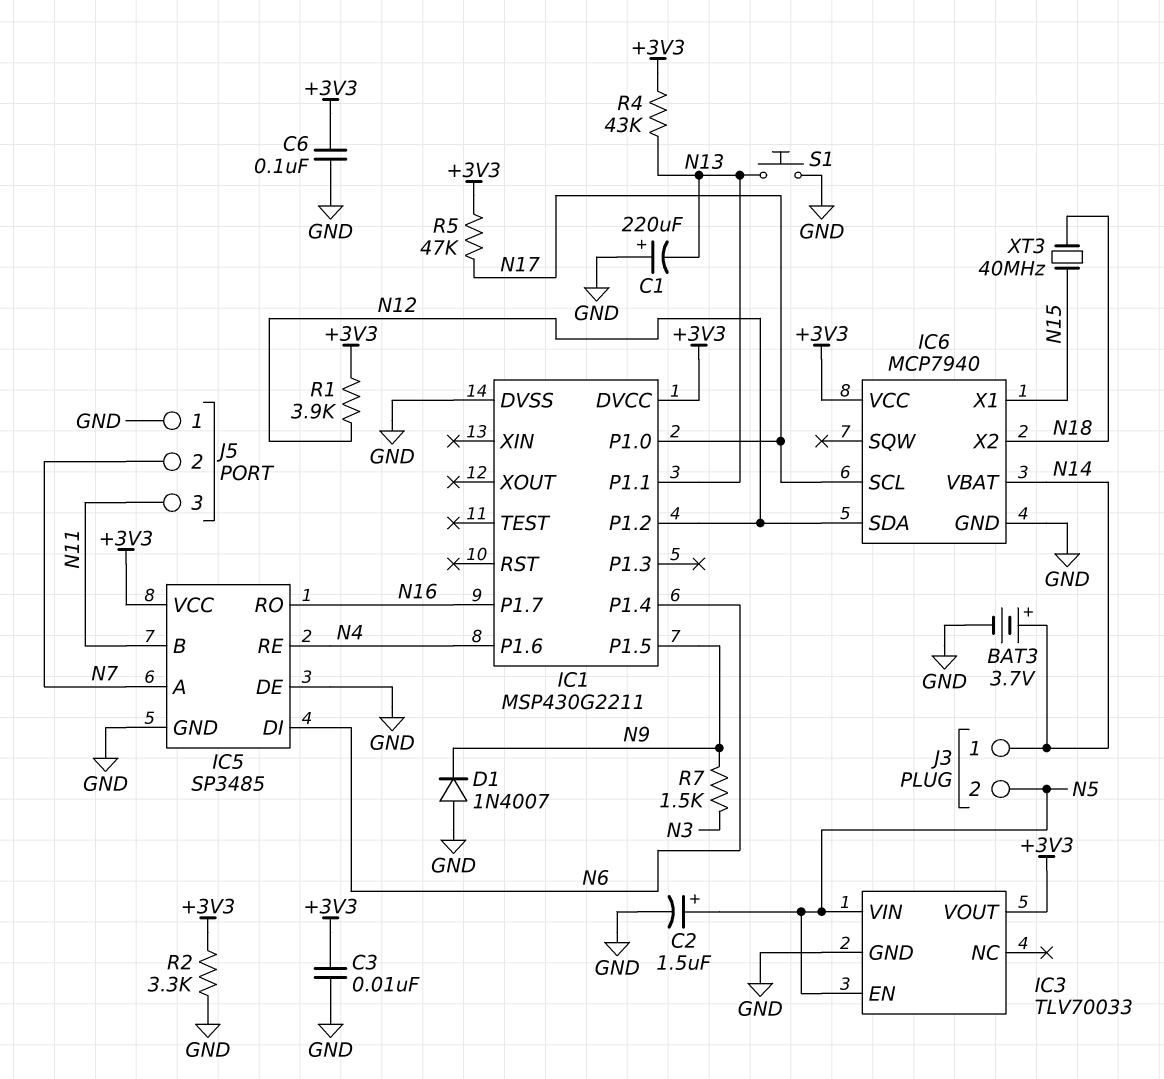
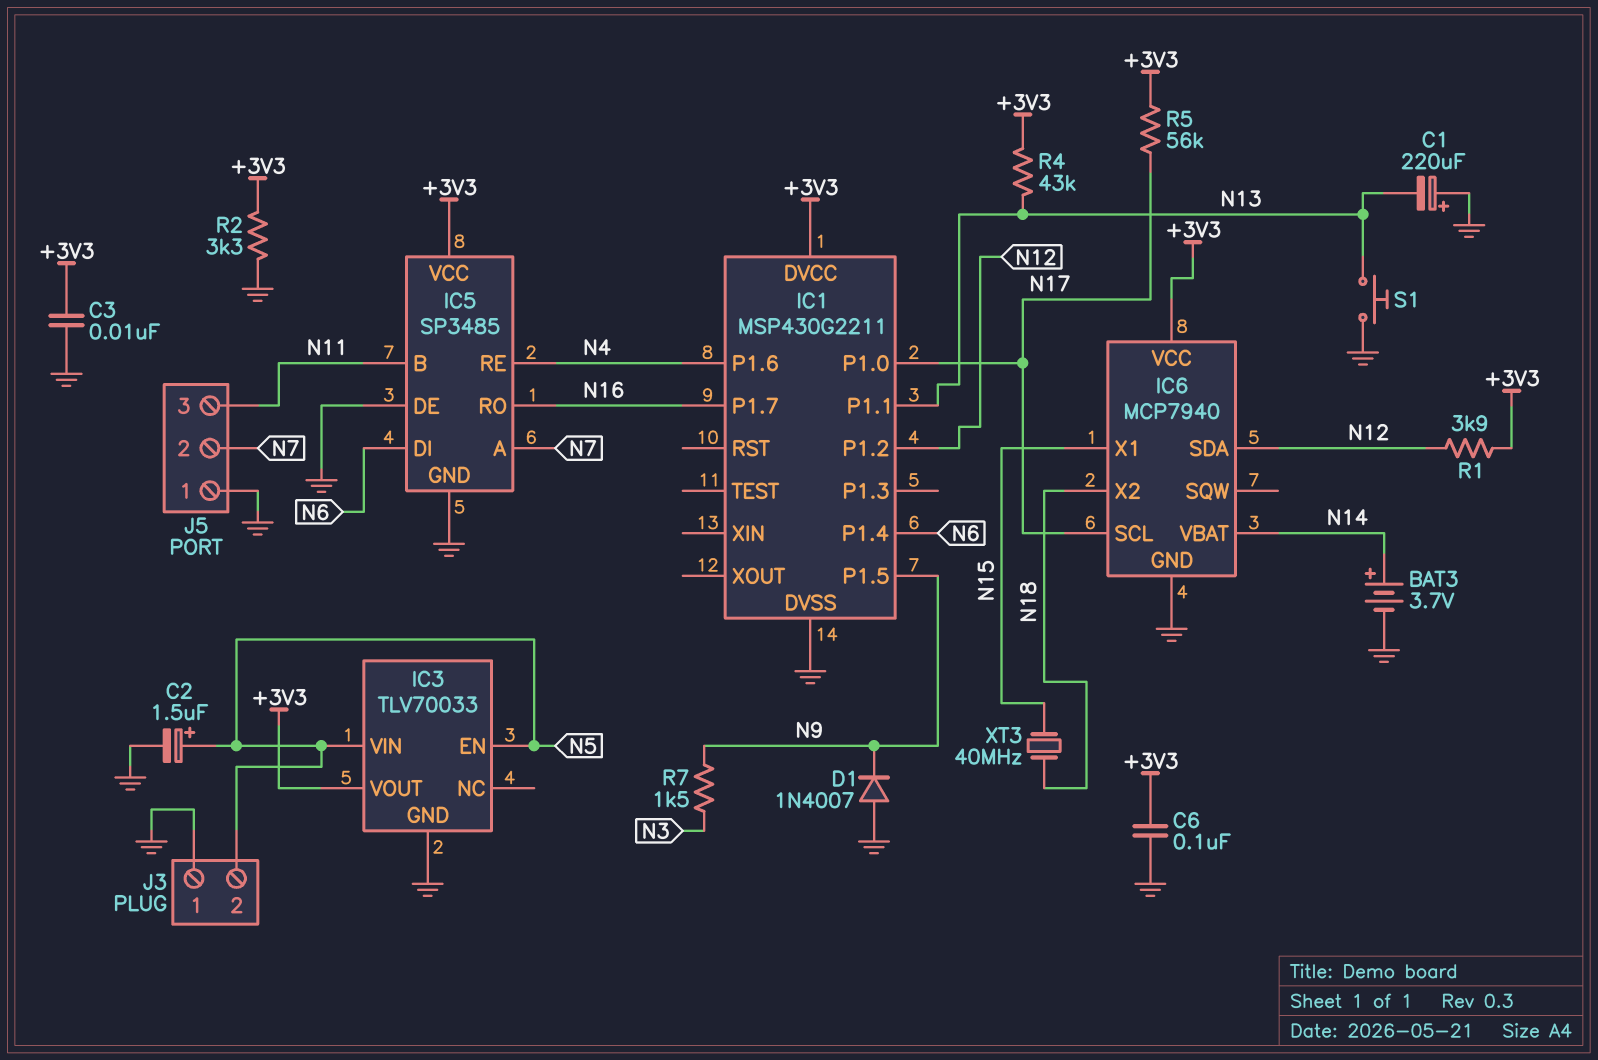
J3 pin 1: N14 -> GND
R5: 47k (+3V3, N17) -> 56k (+3V3, N17)

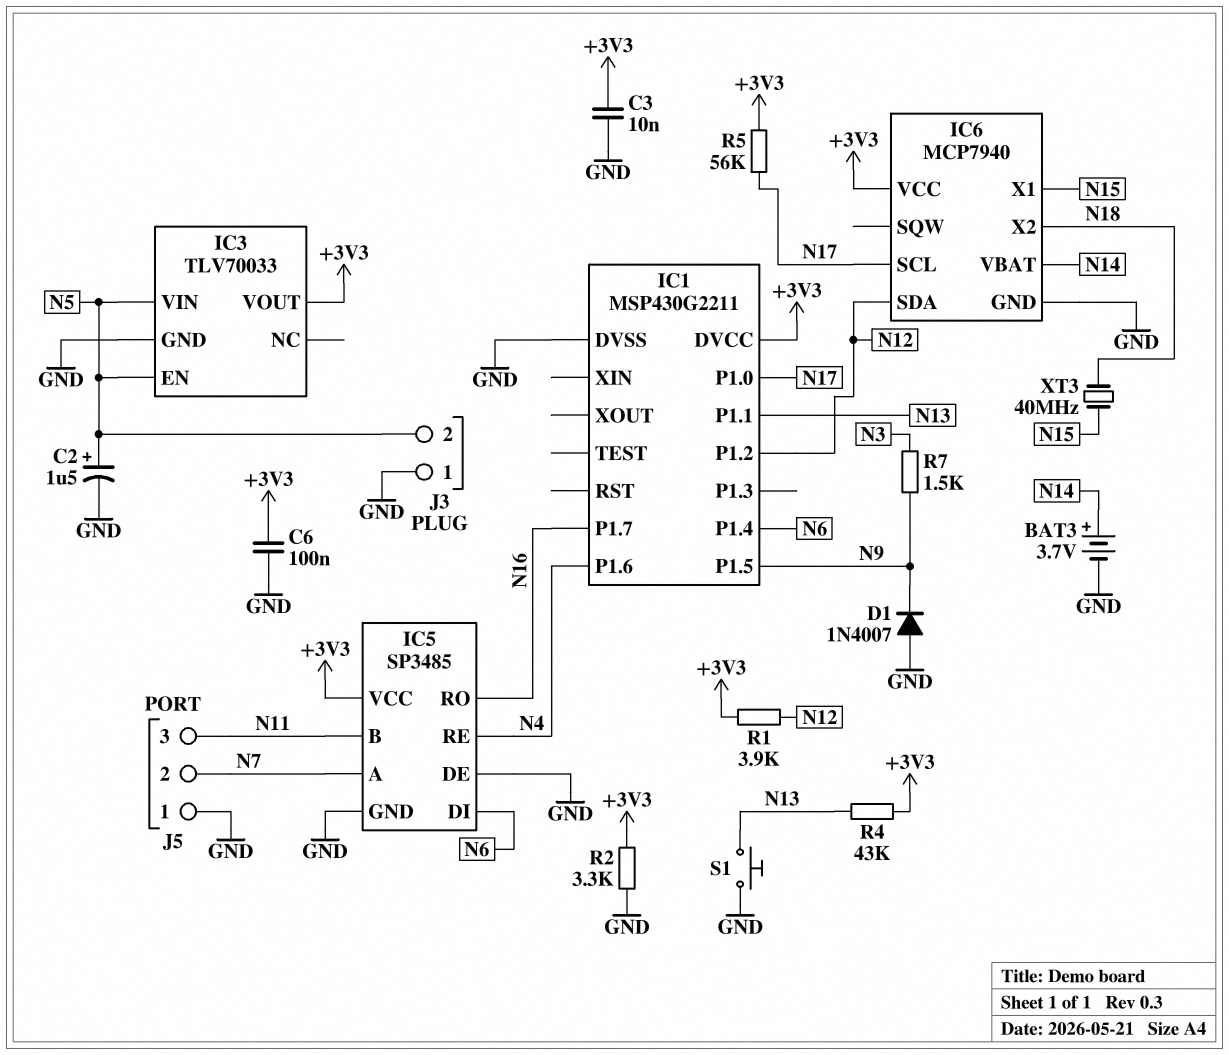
C1: 220uF (plus GND, minus N13) -> none

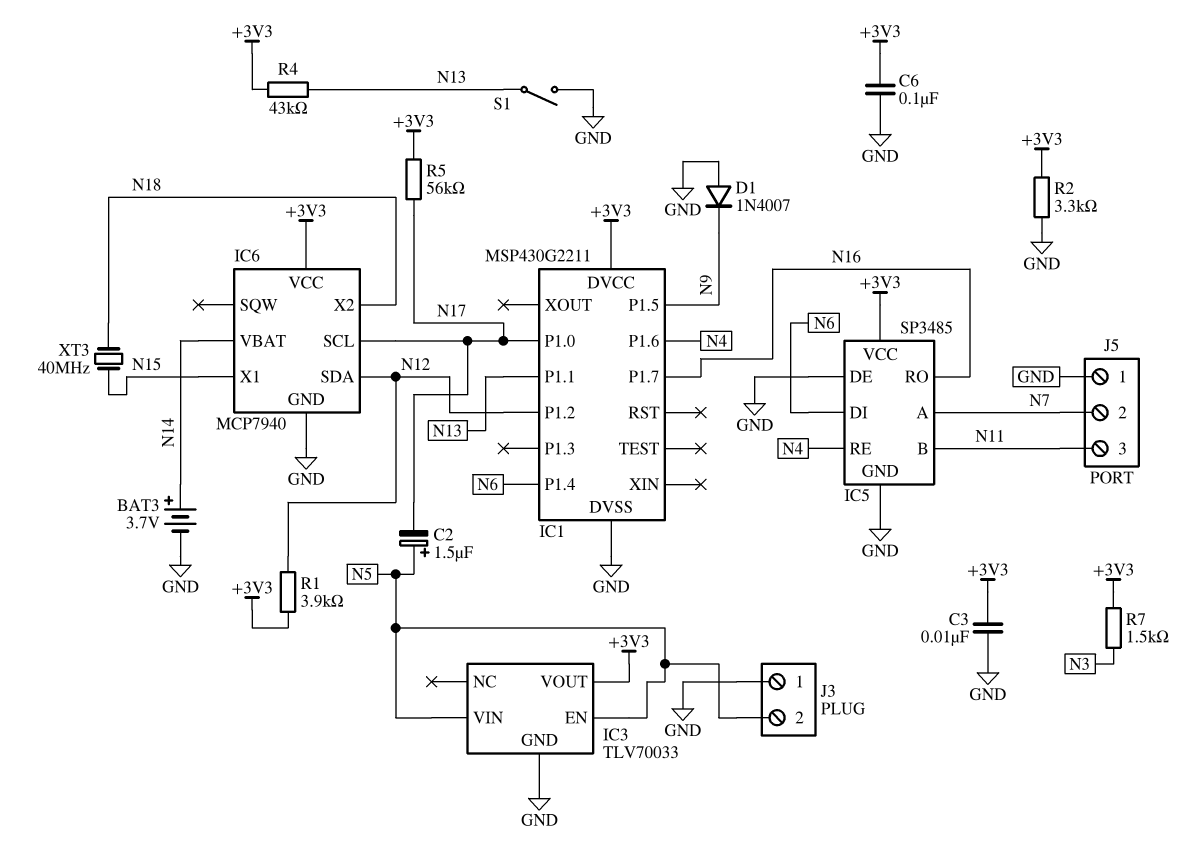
C2: 1.5uF (plus N5, minus GND) -> 1.5uF (plus N5, minus N17)
R7: 1.5k (N3, N9) -> 1.5k (+3V3, N3)
S1: button (GND, N13) -> switch (GND, N13)

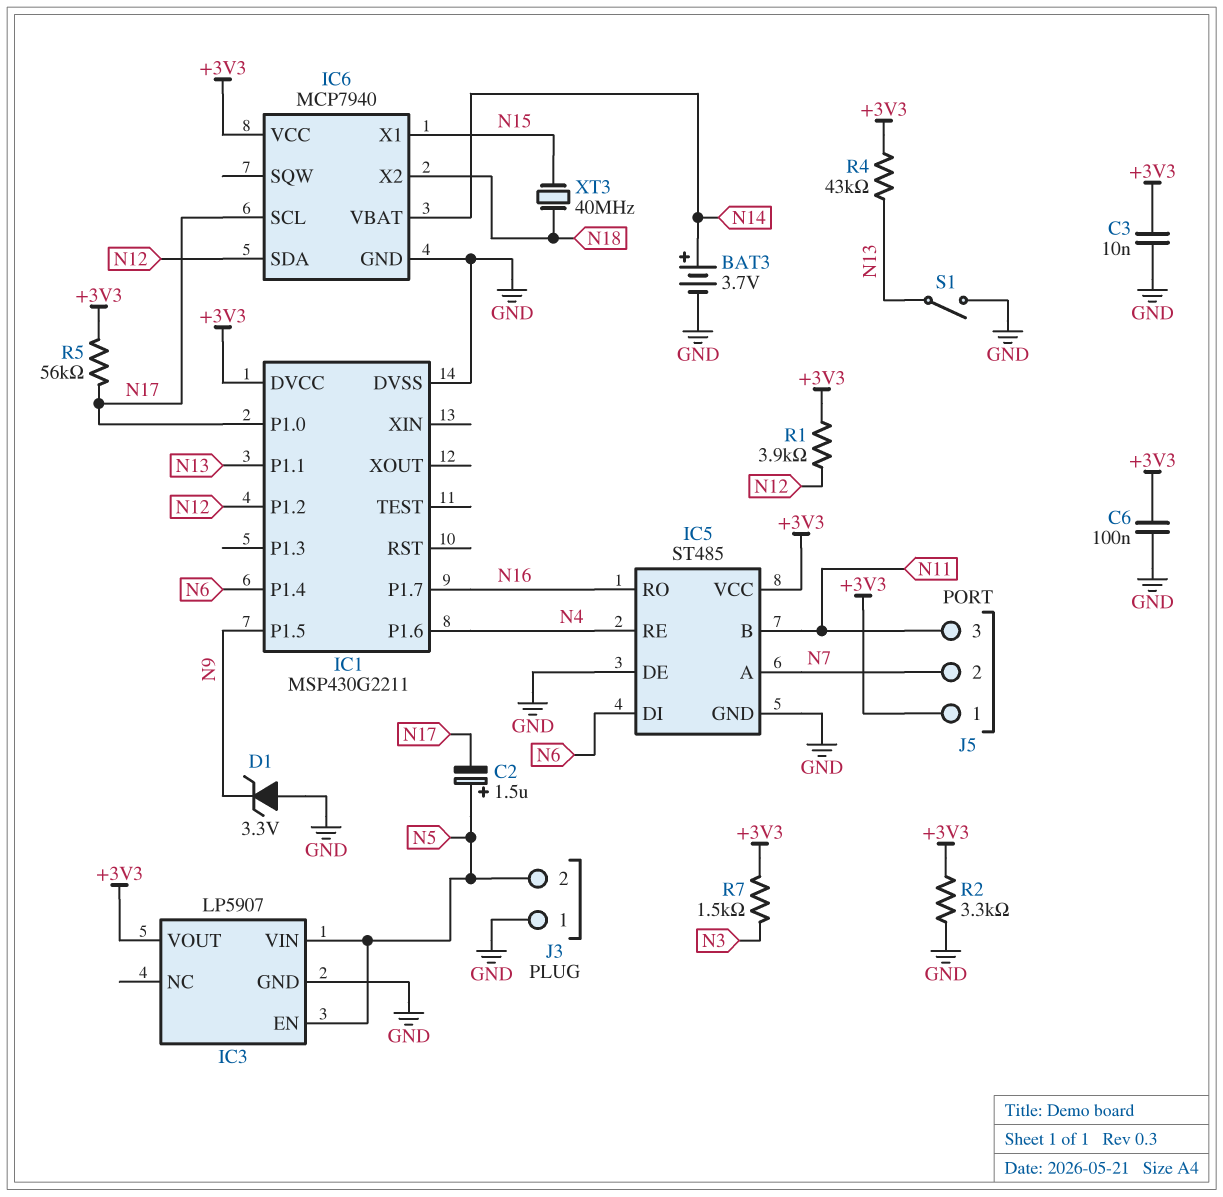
D1: diode 1N4007 (A GND, K N9) -> zener 3.3V (A GND, K N9)
IC3: TLV70033 -> LP5907
IC5: SP3485 -> ST485
J5 pin 1: GND -> +3V3

